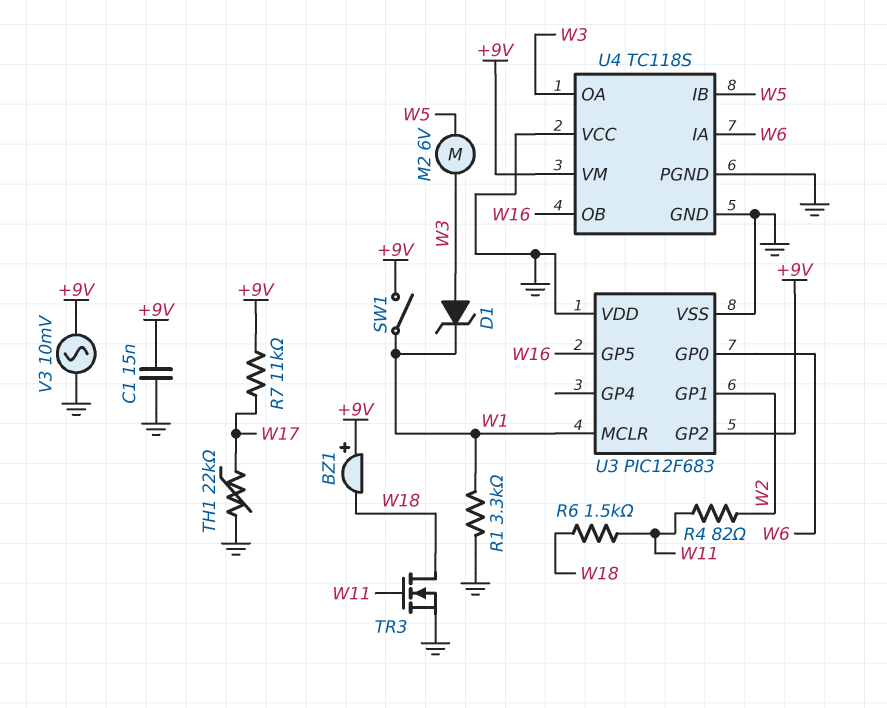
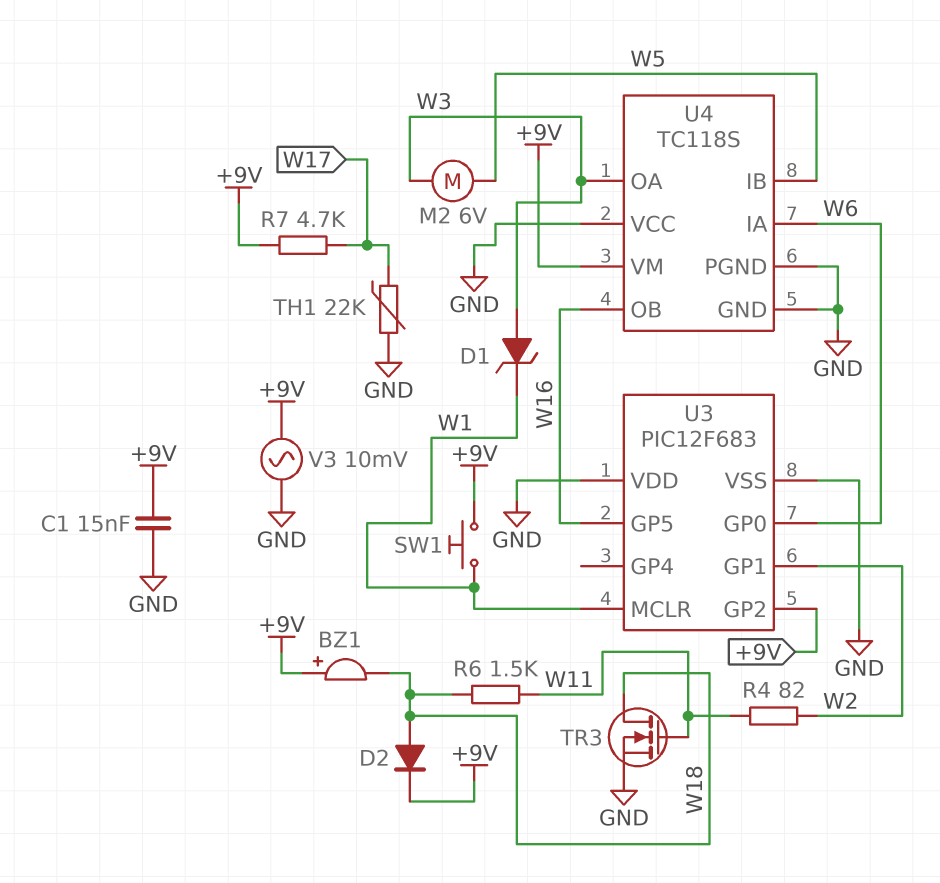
D2: none -> diode (A W18, K +9V)
R1: 3.3k (GND, W1) -> none
R7: 11k (+9V, W17) -> 4.7k (+9V, W17)
SW1: switch (+9V, W1) -> button (+9V, W1)

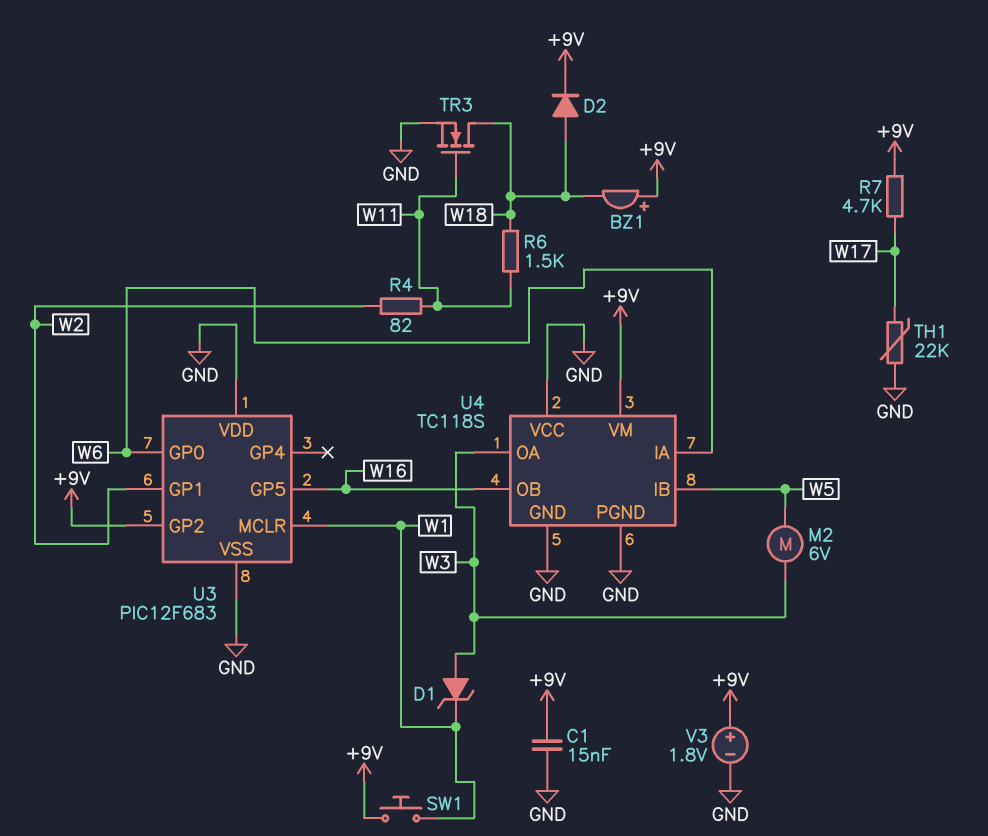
V3: AC 10mV (+9V, GND) -> 1.8V (plus +9V, minus GND)

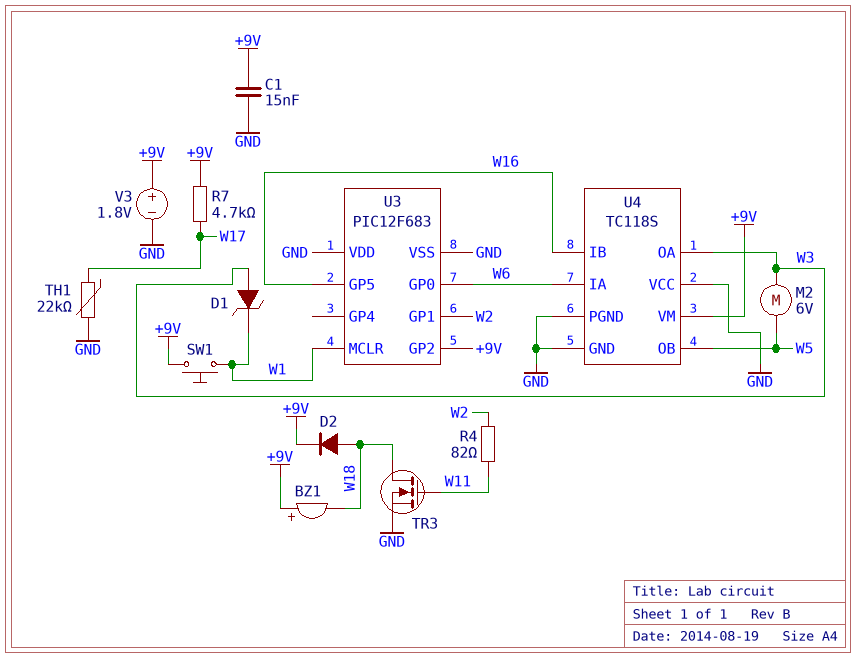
R6: 1.5k (W11, W18) -> none
U4 pin IB: W5 -> W16
U4 pin OB: W16 -> W5

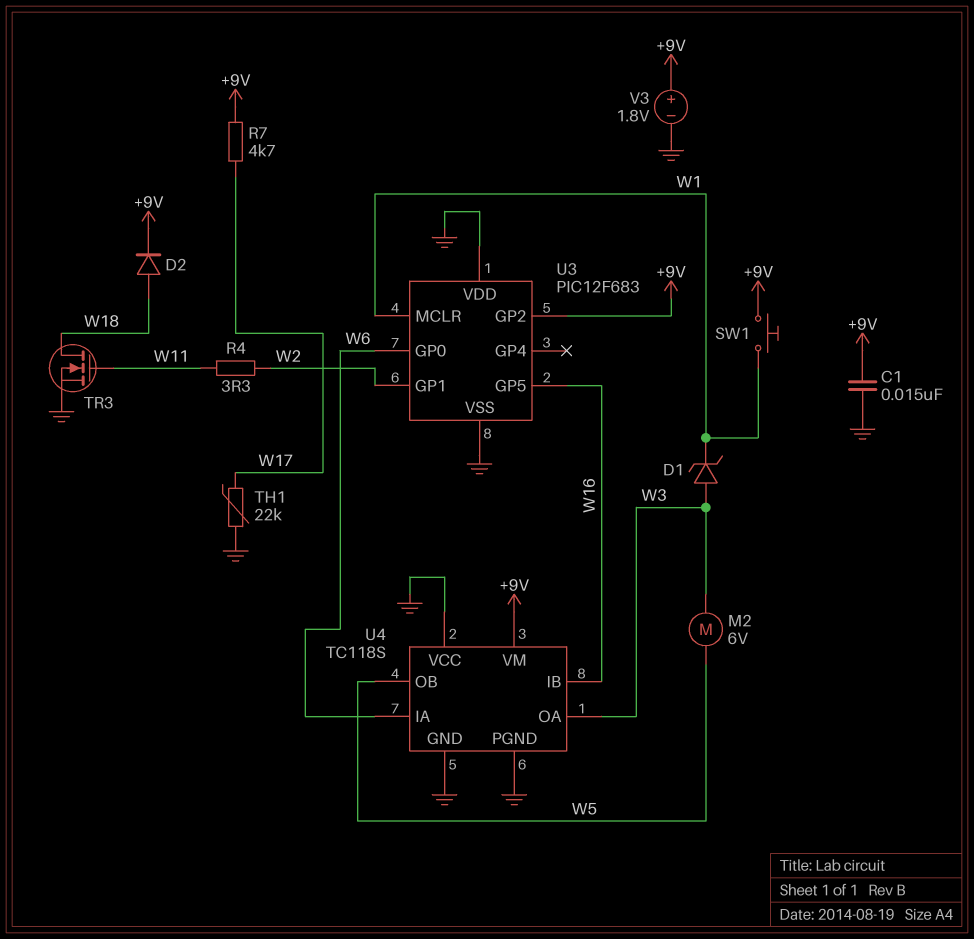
BZ1: buzzer (plus +9V, minus W18) -> none
R4: 82 (W2, W11) -> 3.3 (W2, W11)

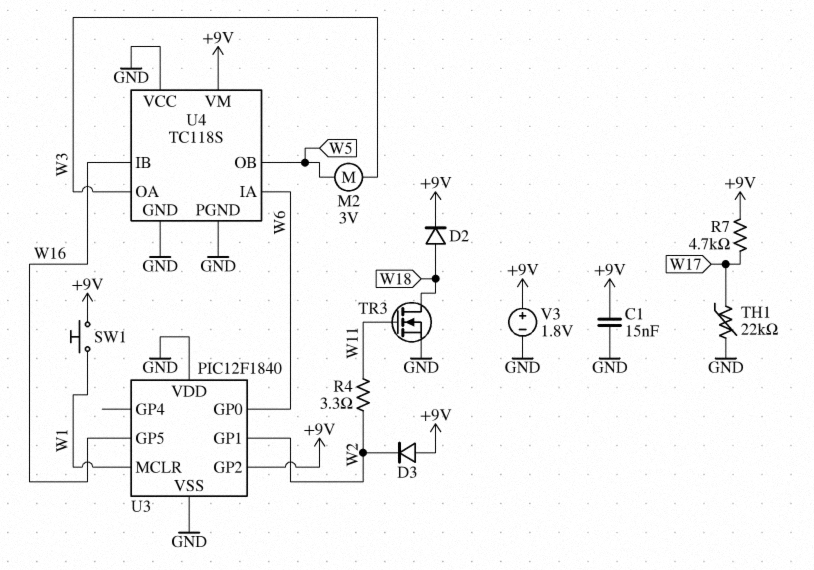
D1: zener (A W3, K W1) -> none
D3: none -> diode (A +9V, K W2)
M2: motor 6V (W3, W5) -> motor 3V (W3, W5)
U3: PIC12F683 -> PIC12F1840

